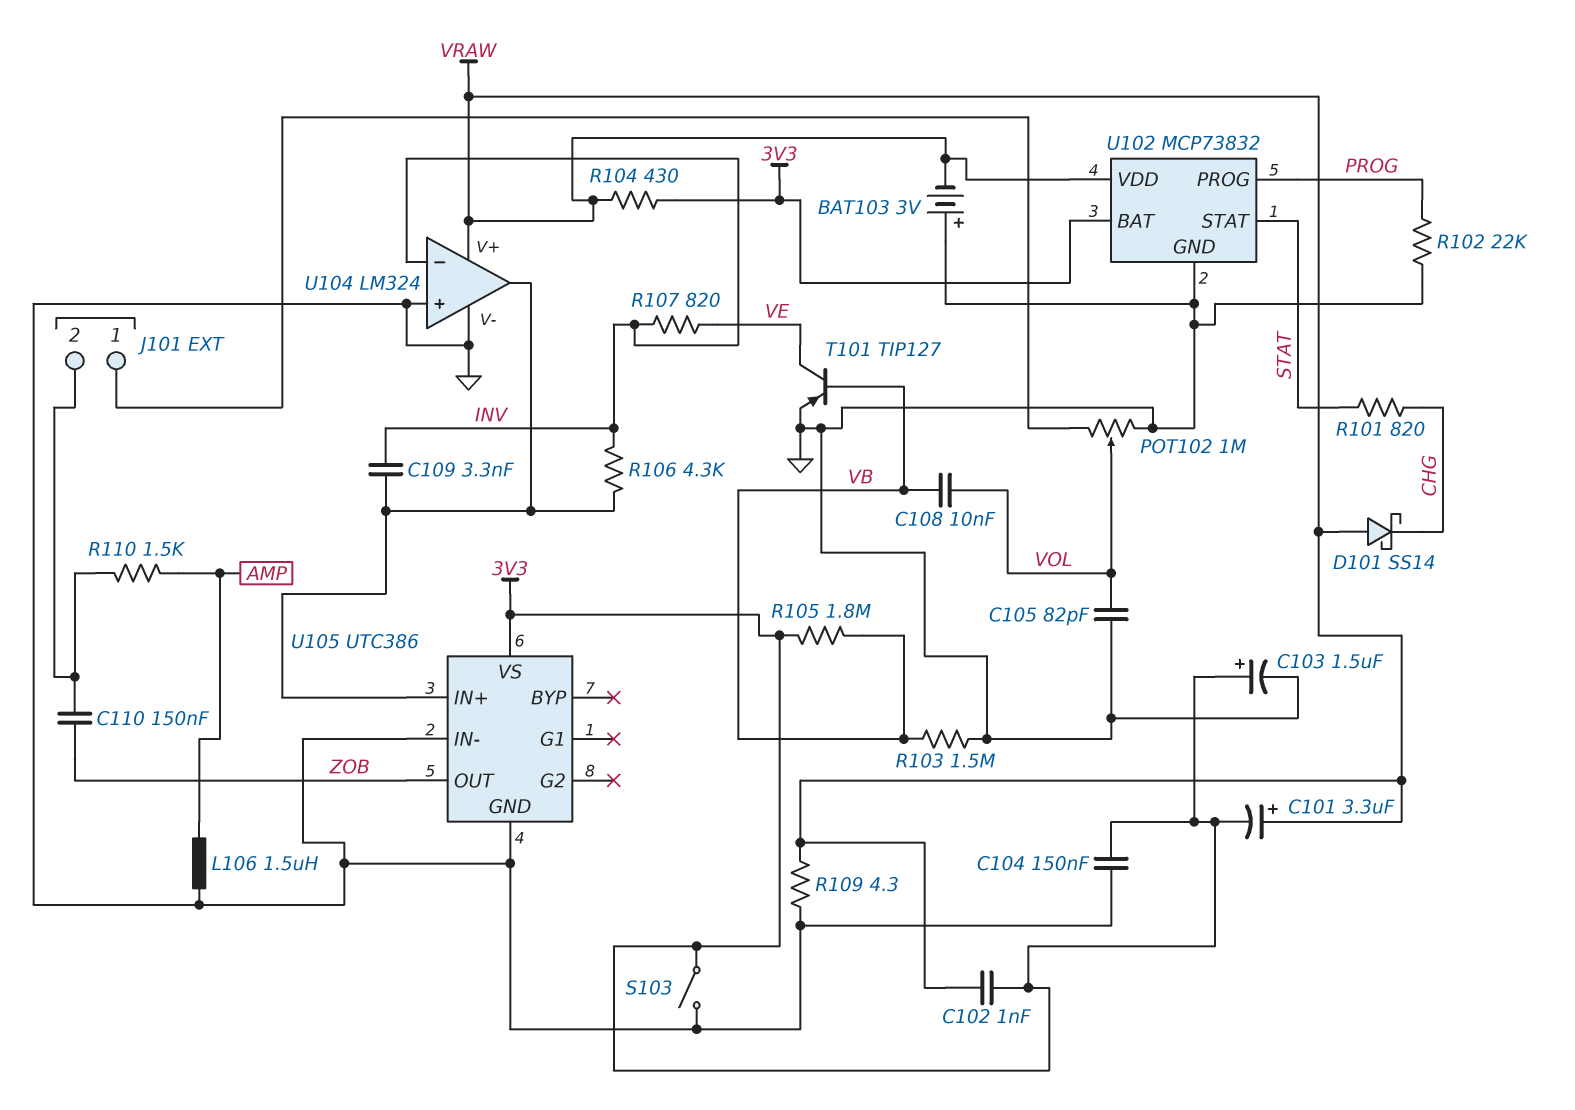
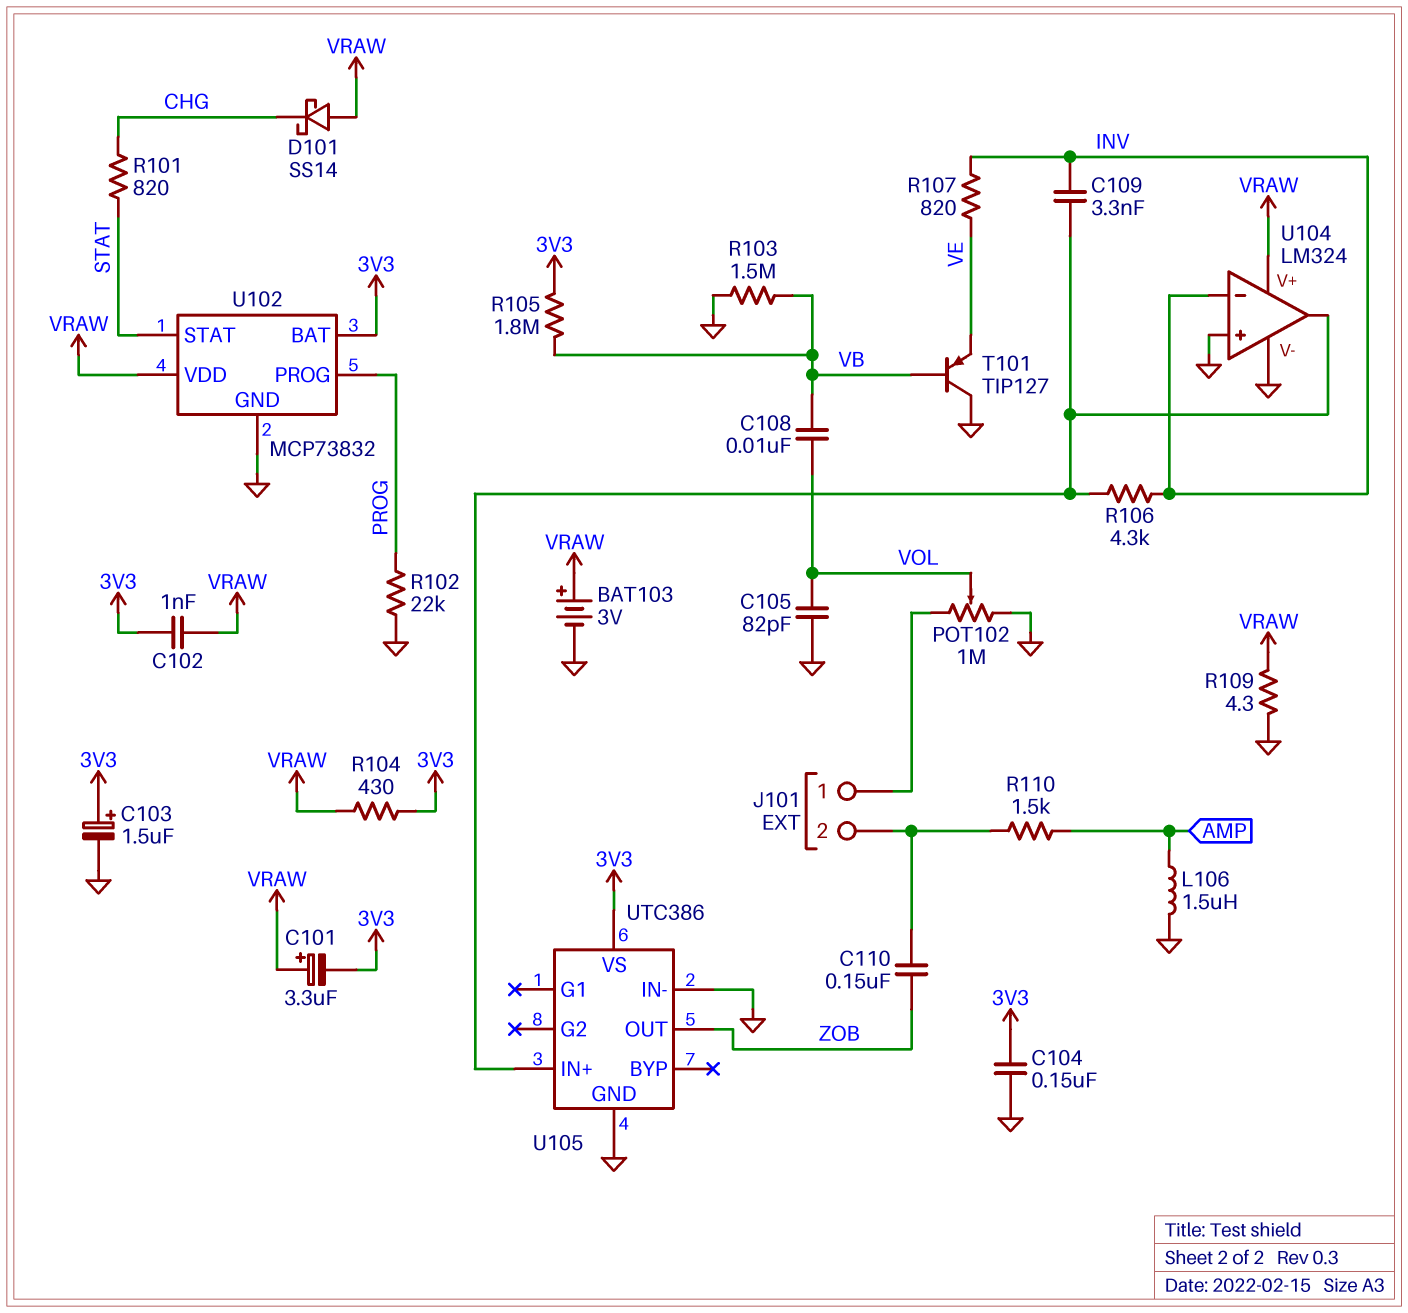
BAT103: 3V (plus GND, minus VRAW) -> 3V (plus VRAW, minus GND)
S103: switch (3V3, GND) -> none
T101: PNP TIP127 (B VB, C VE, E GND) -> PNP TIP127 (B VB, C GND, E VE)

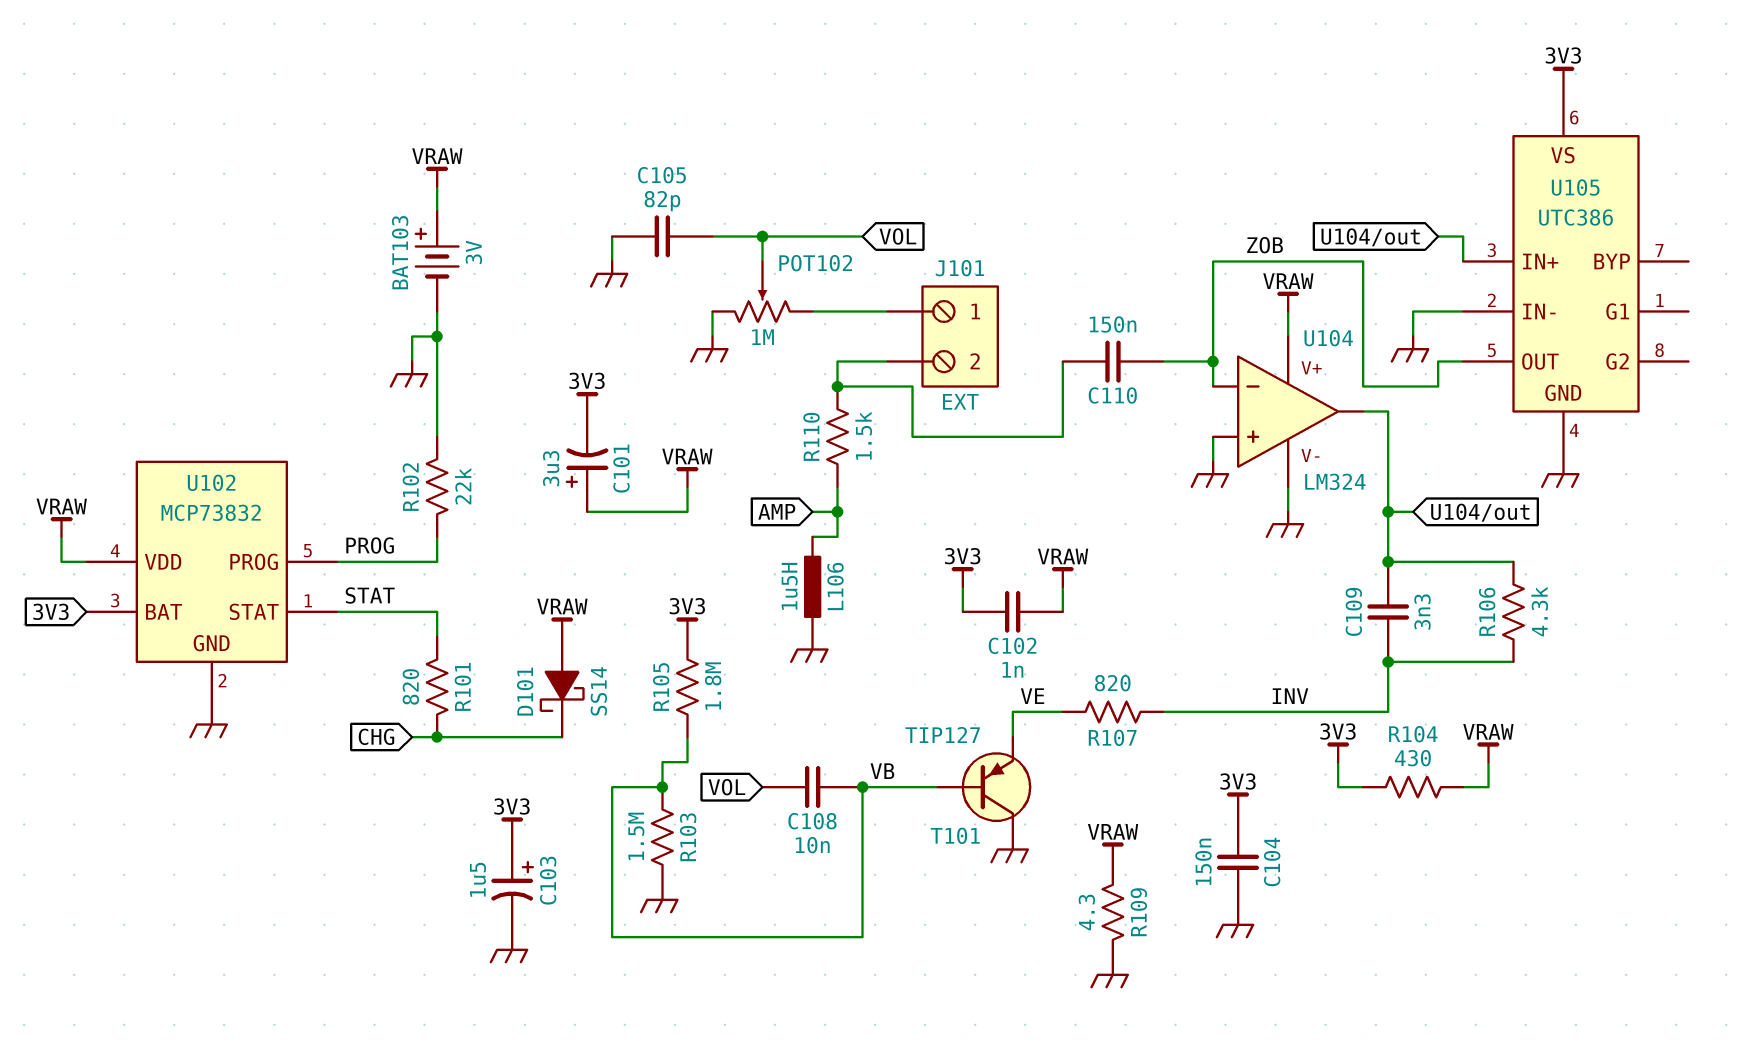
U104 pin in-: INV -> ZOB

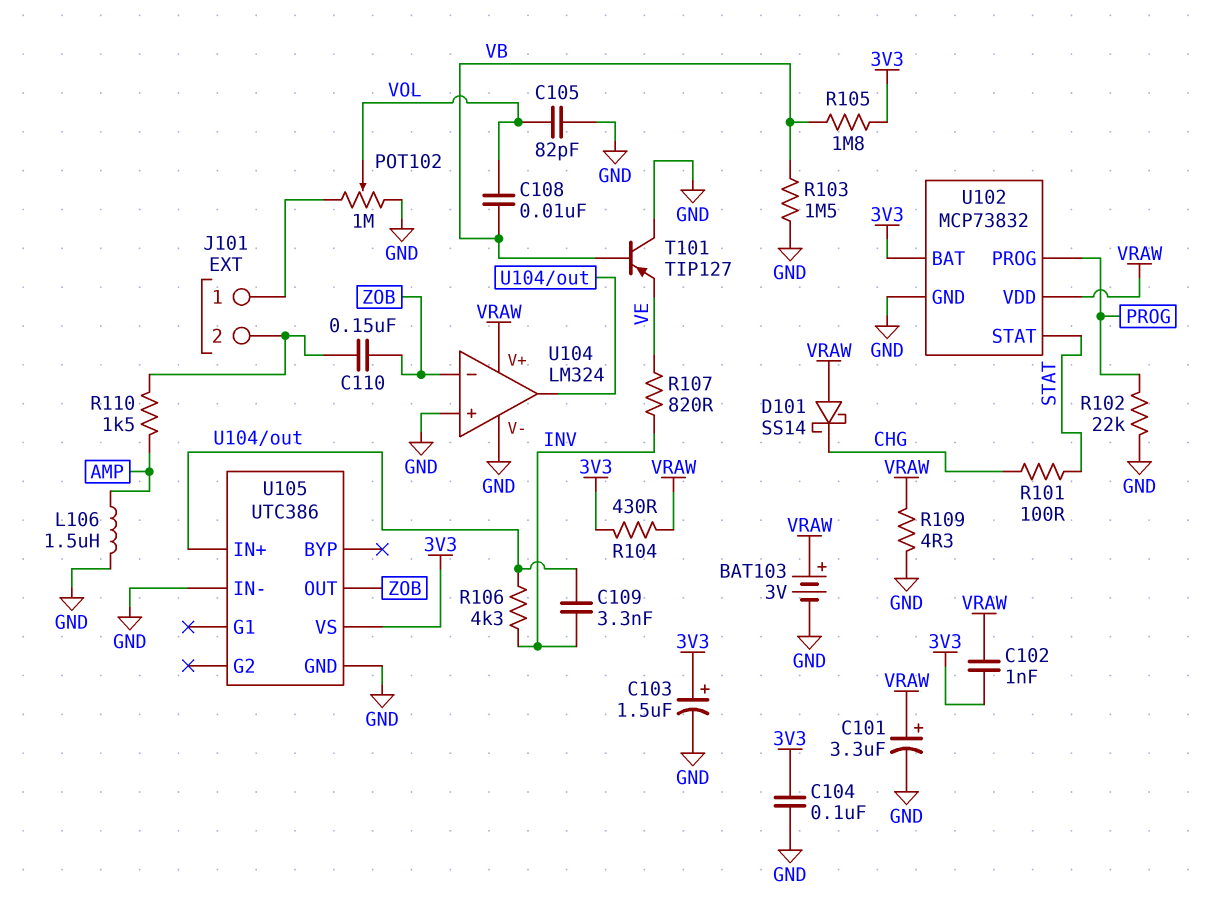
C101: 3.3uF (plus VRAW, minus 3V3) -> 3.3uF (plus VRAW, minus GND)
C104: 150nF (3V3, GND) -> 100nF (3V3, GND)
R101: 820 (CHG, STAT) -> 100 (CHG, STAT)

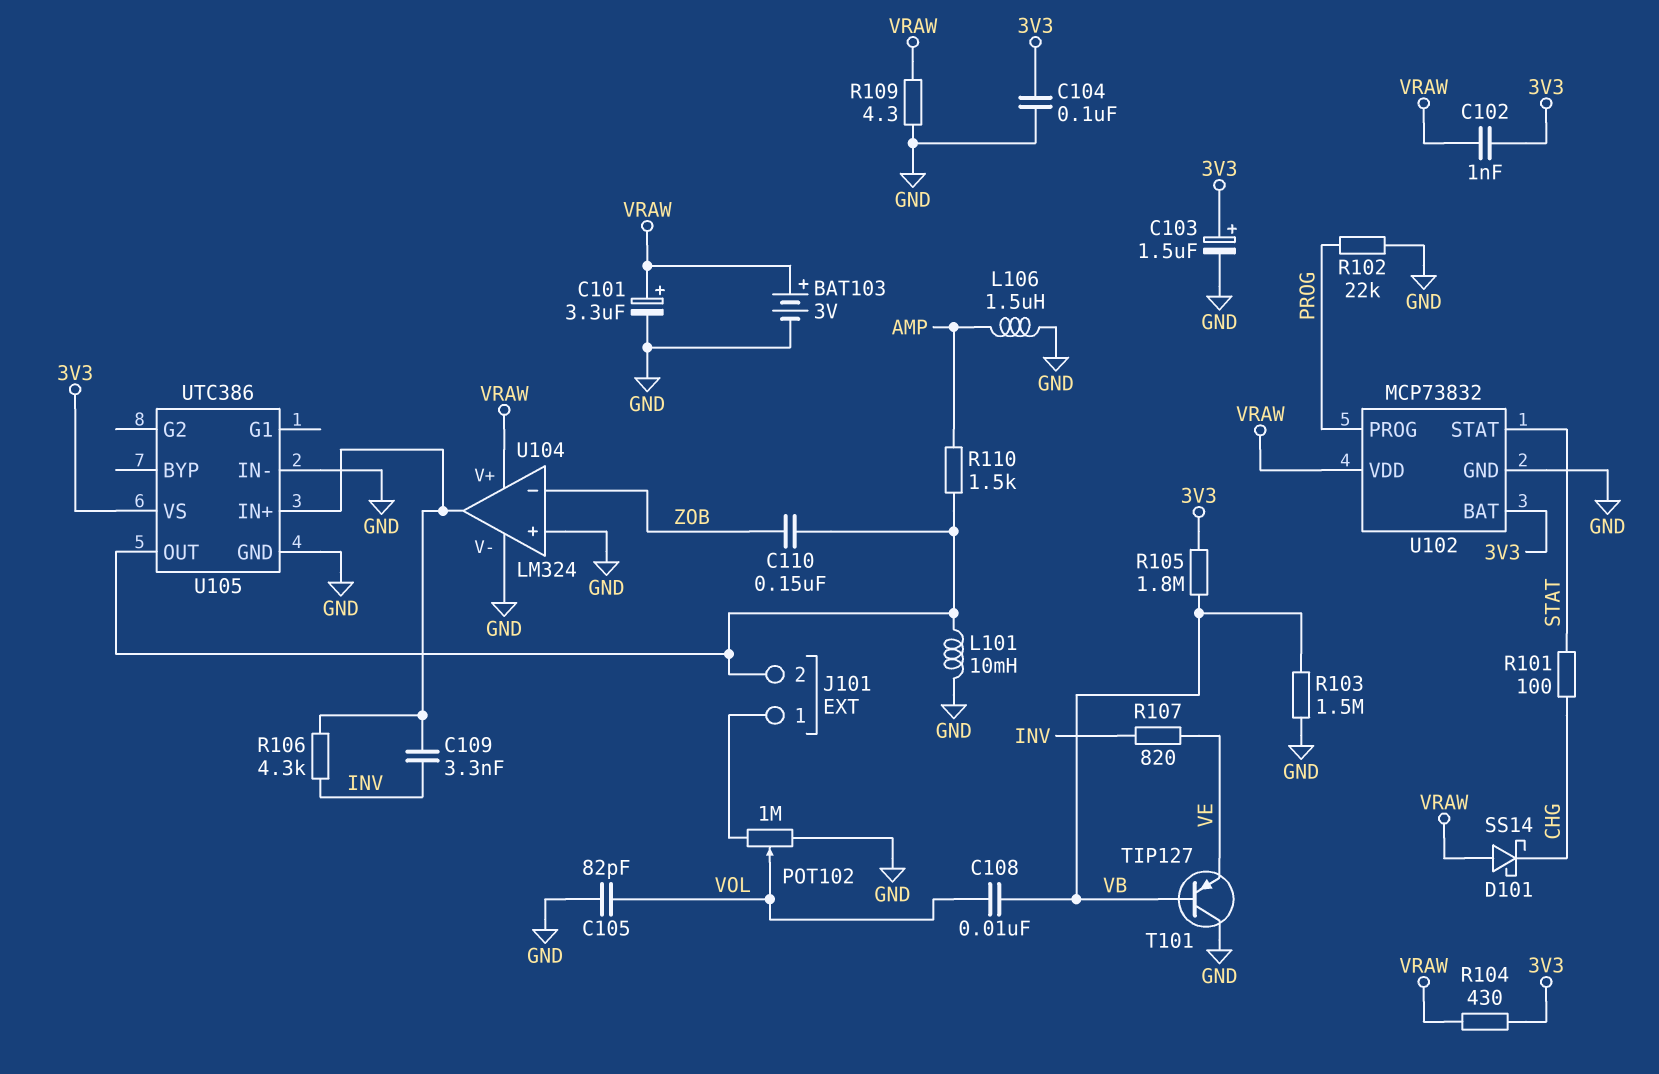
L101: none -> 10mH (GND, J101/2)
U105 pin OUT: ZOB -> J101/2

